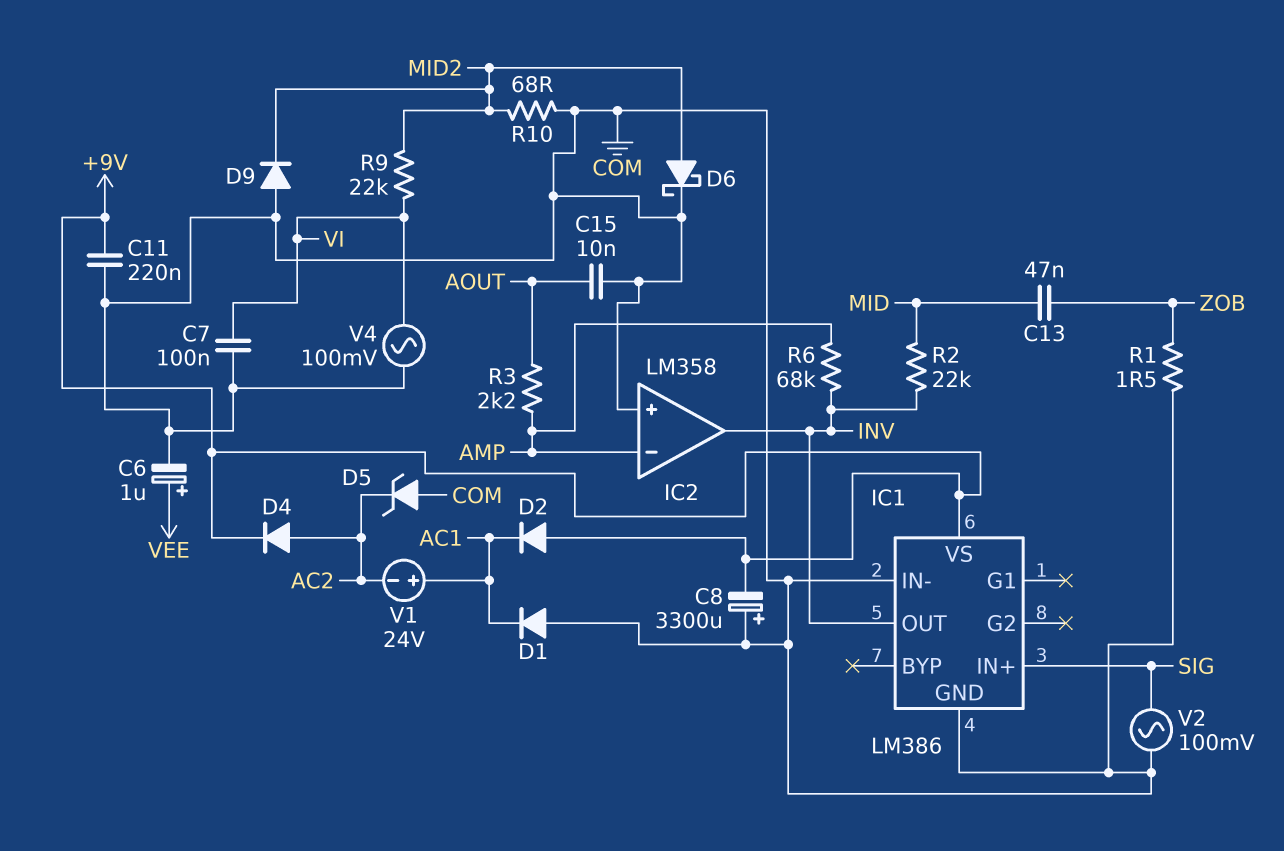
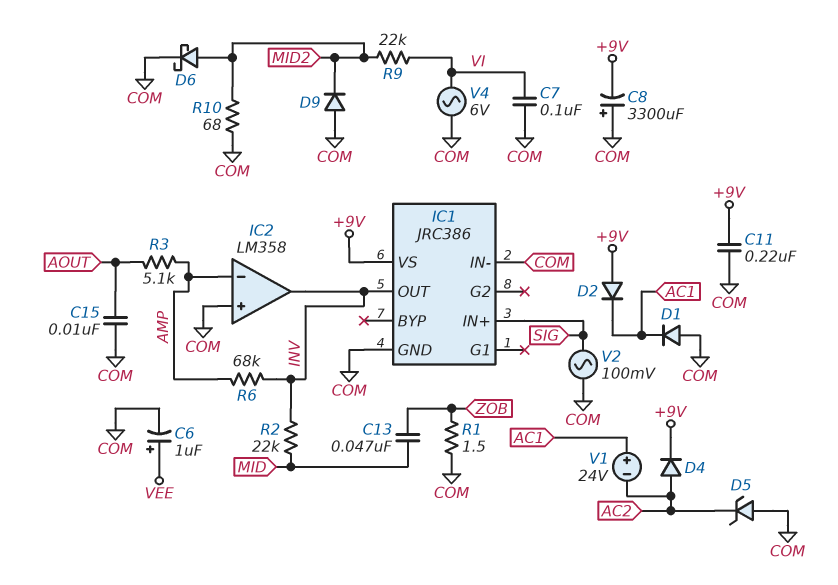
IC1: LM386 -> JRC386
R3: 2.2k (AMP, AOUT) -> 5.1k (AMP, AOUT)
V4: AC 100mV (COM, VI) -> AC 6V (COM, VI)

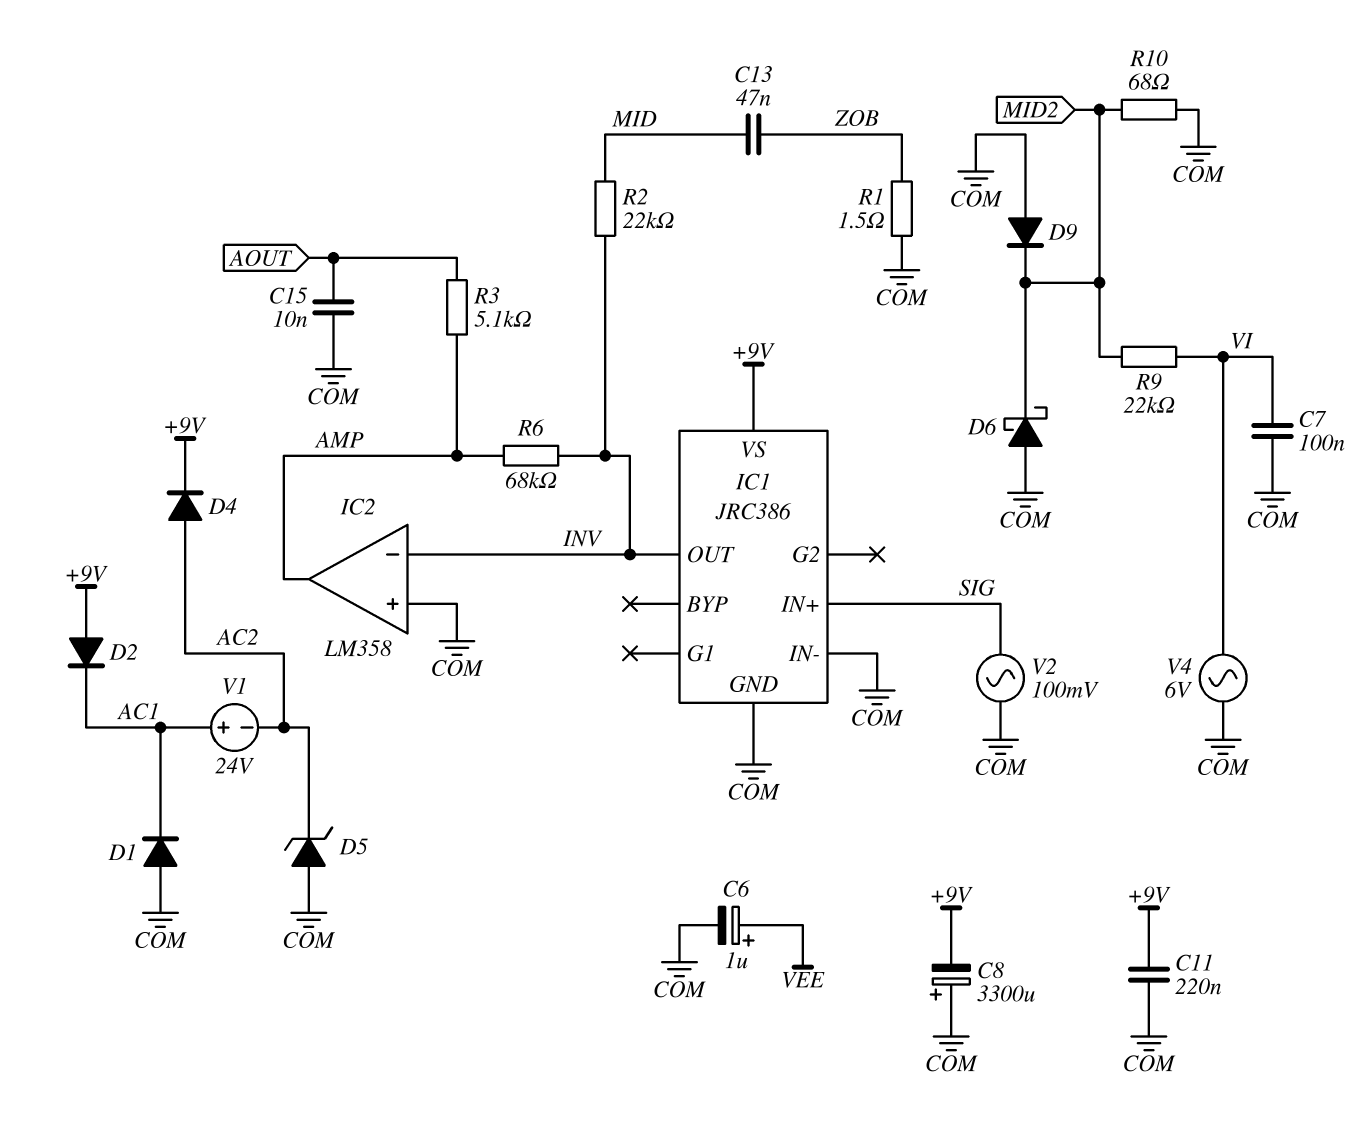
D6: schottky (A MID2, K COM) -> schottky (A COM, K MID2)
IC2 pin in-: AMP -> INV
IC2 pin out: INV -> AMP

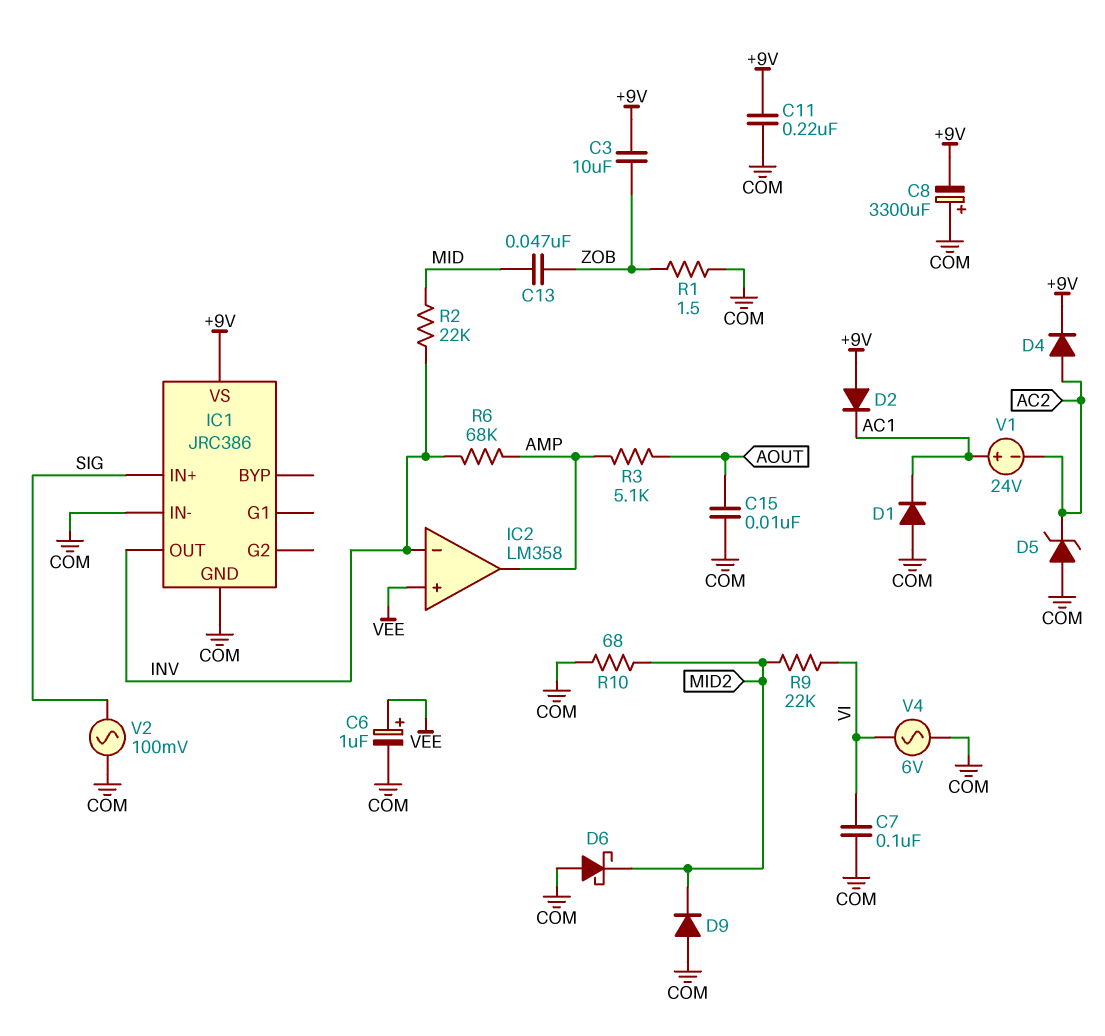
C3: none -> 10uF (+9V, ZOB)
IC2 pin in+: COM -> VEE

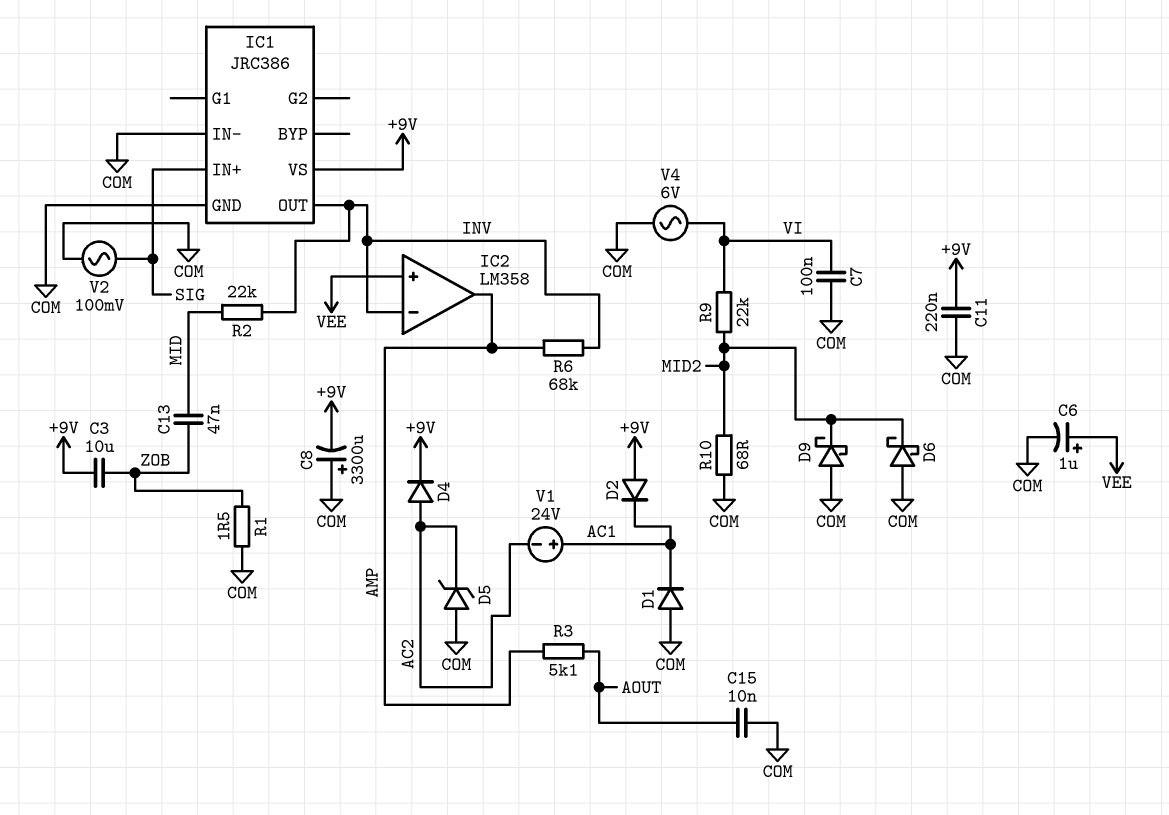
D9: diode (A COM, K MID2) -> schottky (A COM, K MID2)

